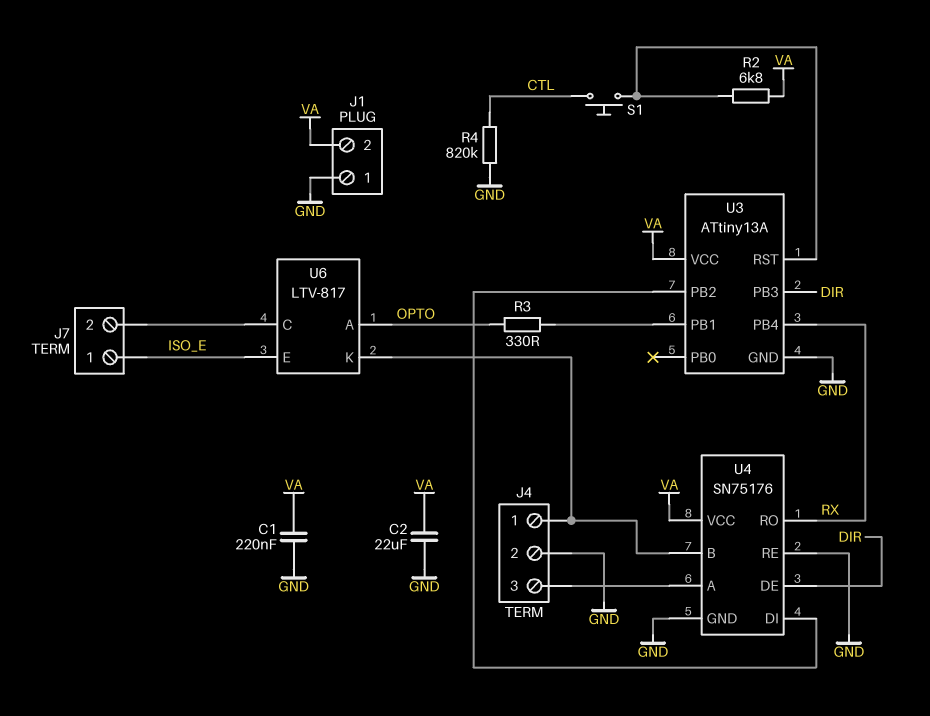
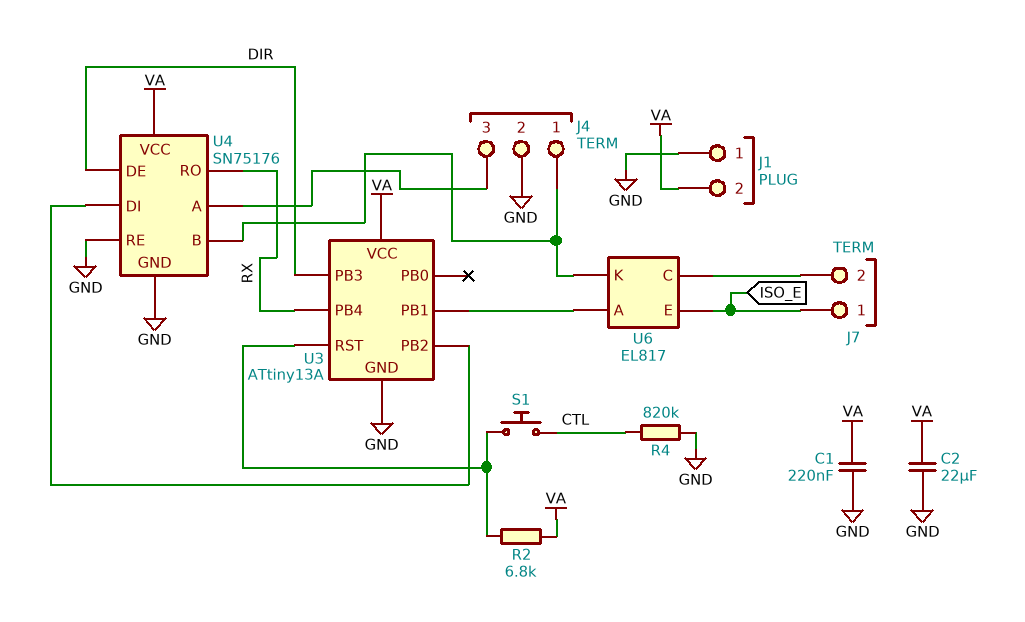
R3: 330 (OPTO, U3/PB1) -> none
U6: LTV-817 -> EL817
U6 pin A: OPTO -> U3/PB1

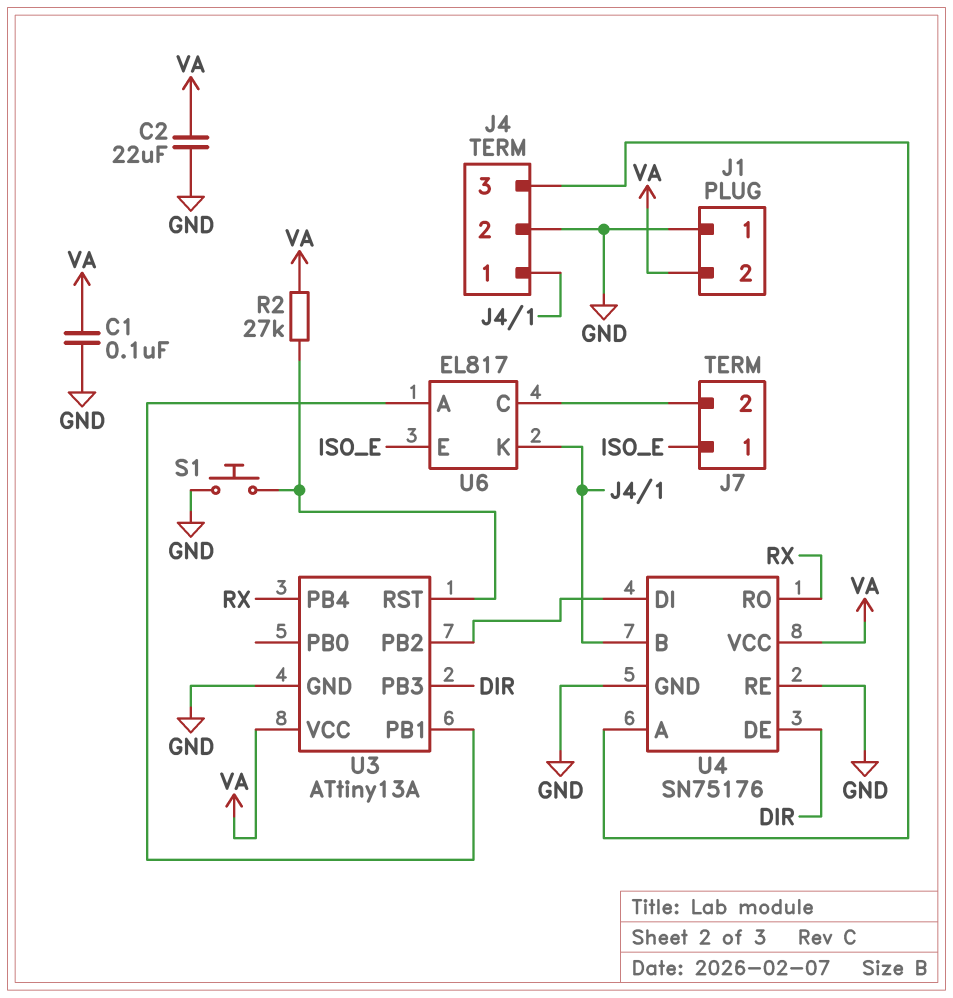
C1: 220nF (GND, VA) -> 100nF (GND, VA)
R2: 6.8k (U3/RST, VA) -> 27k (U3/RST, VA)
R4: 820k (CTL, GND) -> none
S1: button (CTL, U3/RST) -> button (GND, U3/RST)

